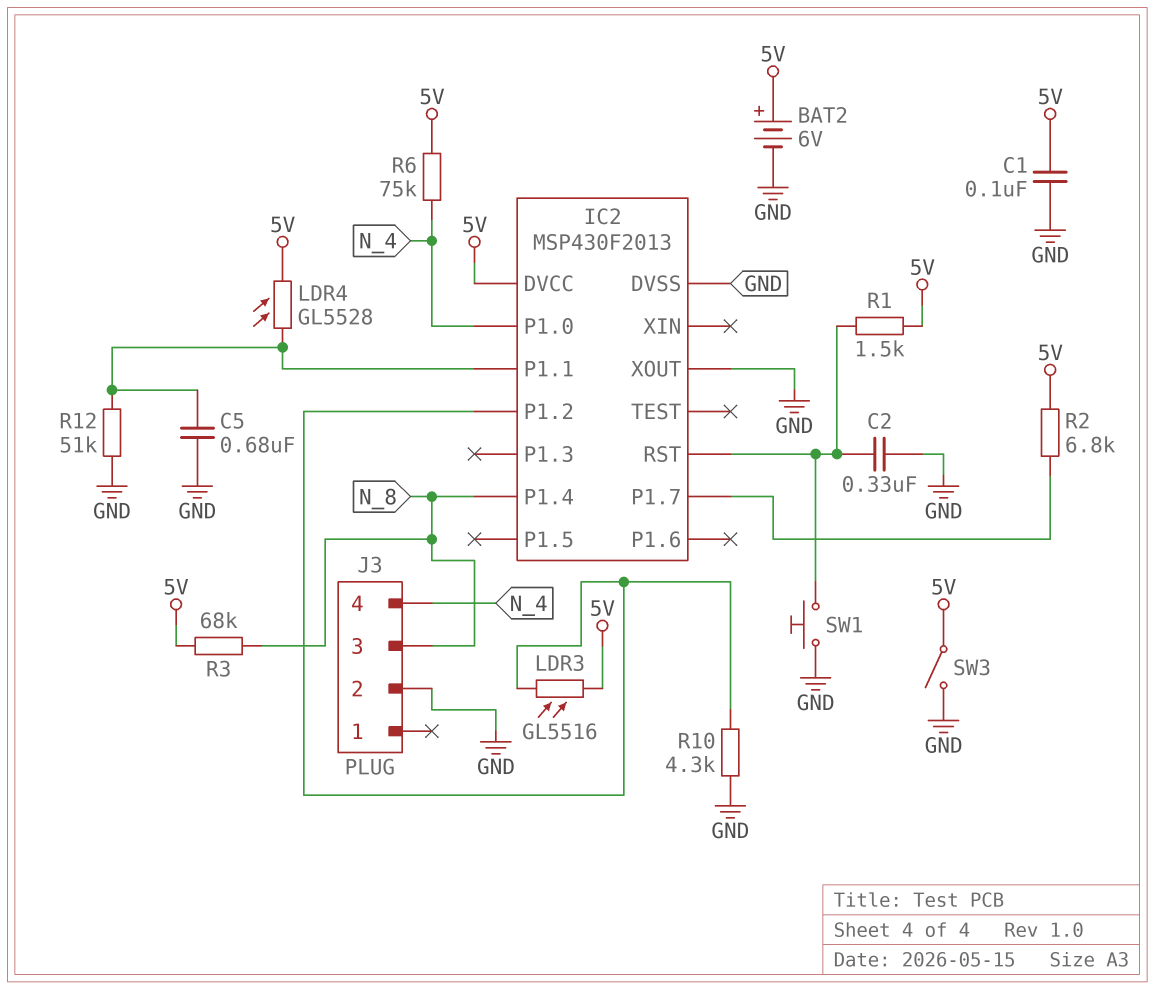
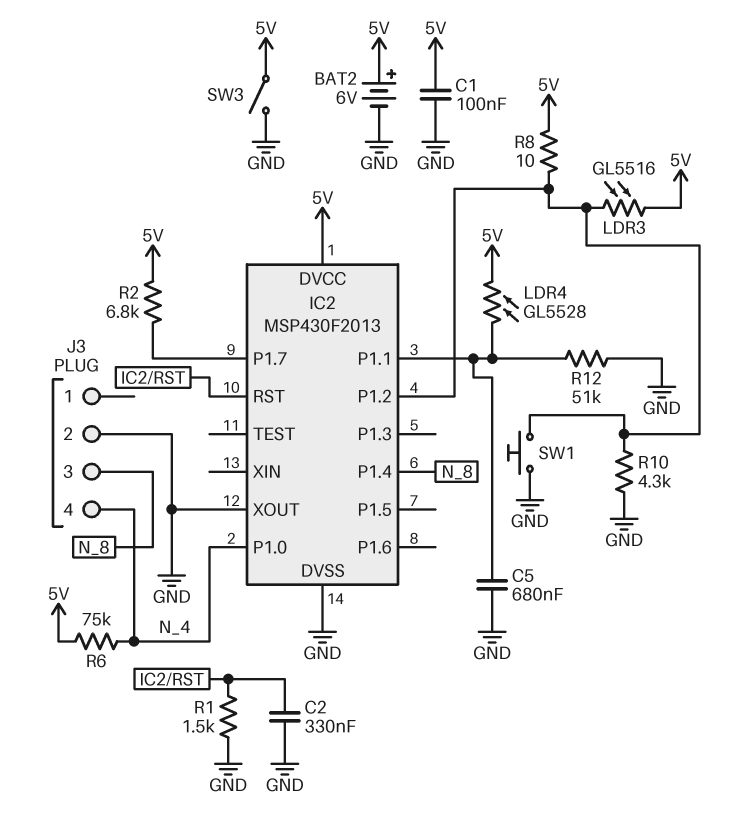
R1: 1.5k (5V, IC2/RST) -> 1.5k (GND, IC2/RST)
R3: 68k (5V, N_8) -> none
R8: none -> 10 (5V, IC2/P1.2)
SW1: button (GND, IC2/RST) -> button (GND, IC2/P1.2)

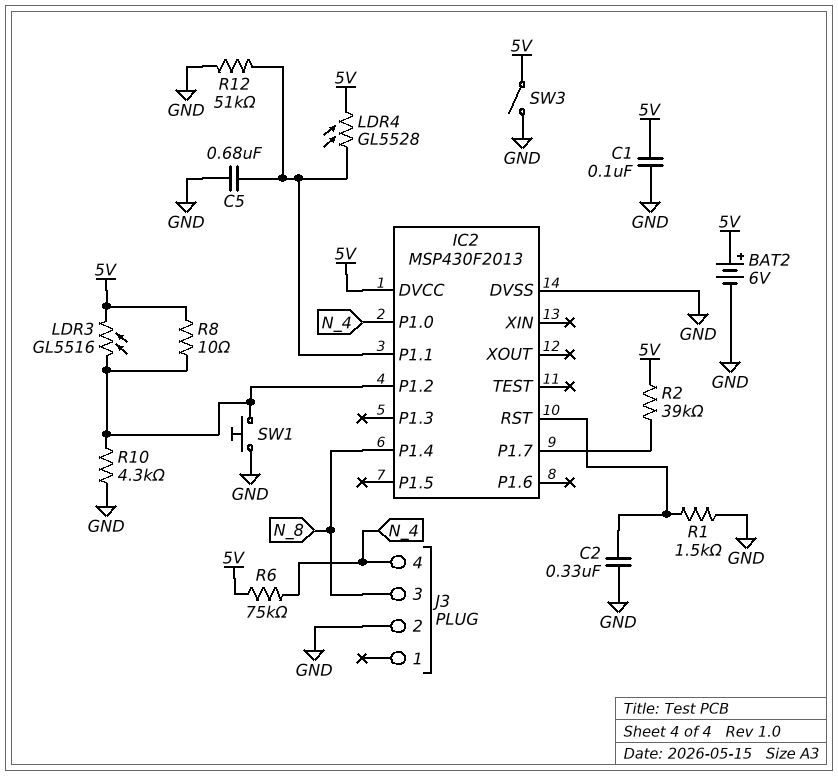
IC2 pin XOUT: GND -> none
R2: 6.8k (5V, IC2/P1.7) -> 39k (5V, IC2/P1.7)

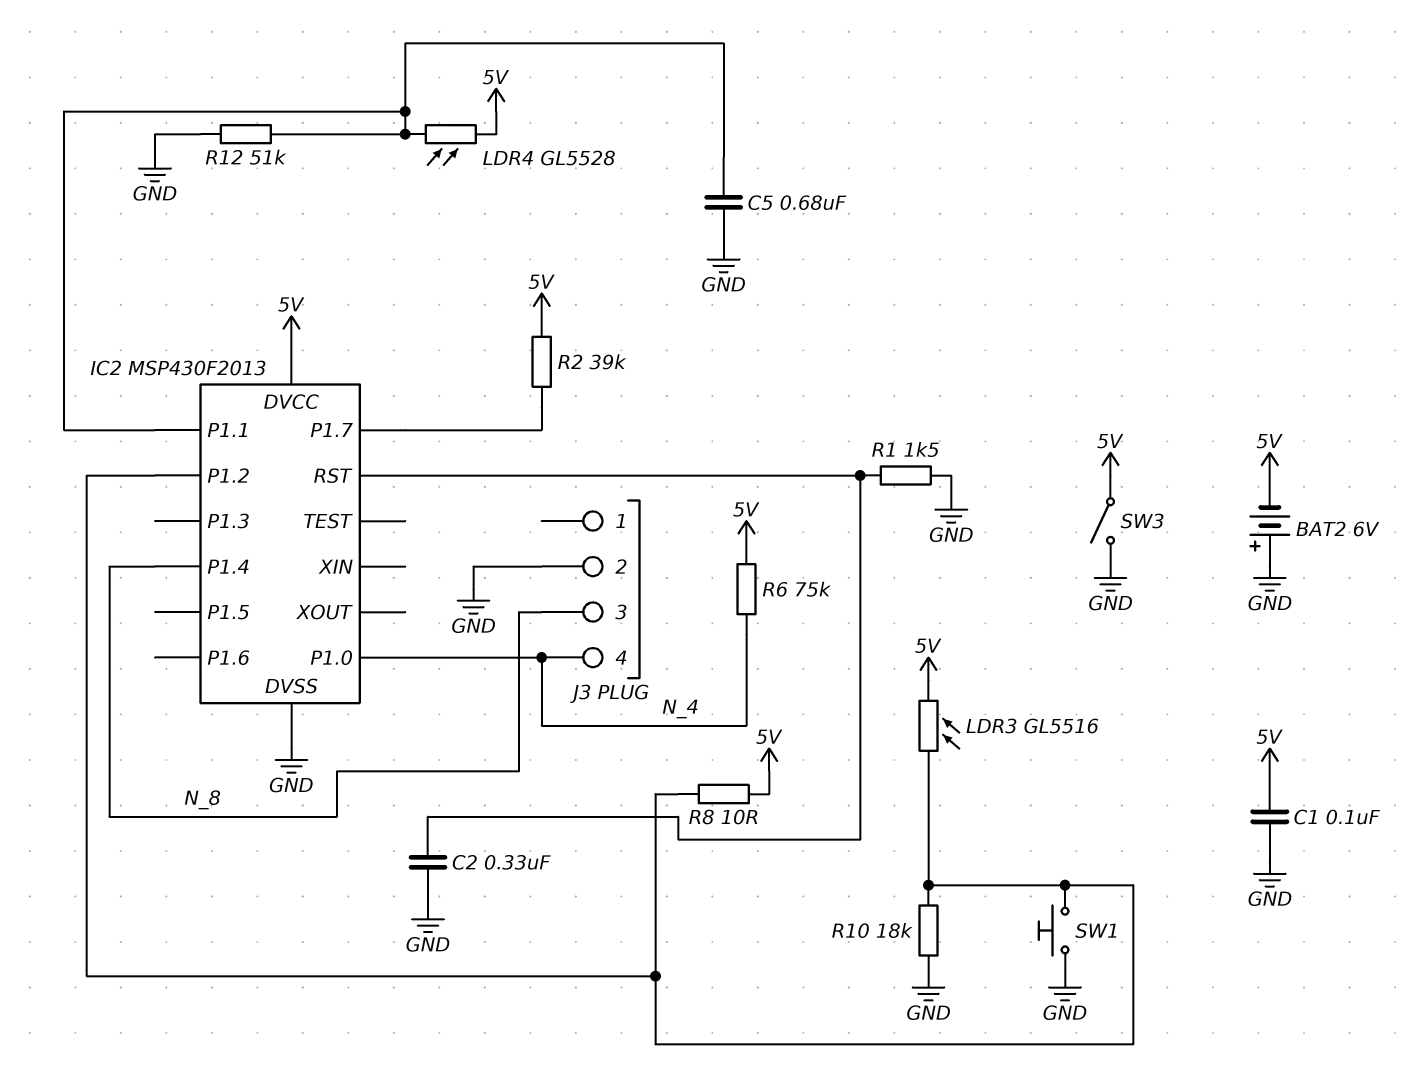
BAT2: 6V (plus 5V, minus GND) -> 6V (plus GND, minus 5V)
R10: 4.3k (GND, IC2/P1.2) -> 18k (GND, IC2/P1.2)

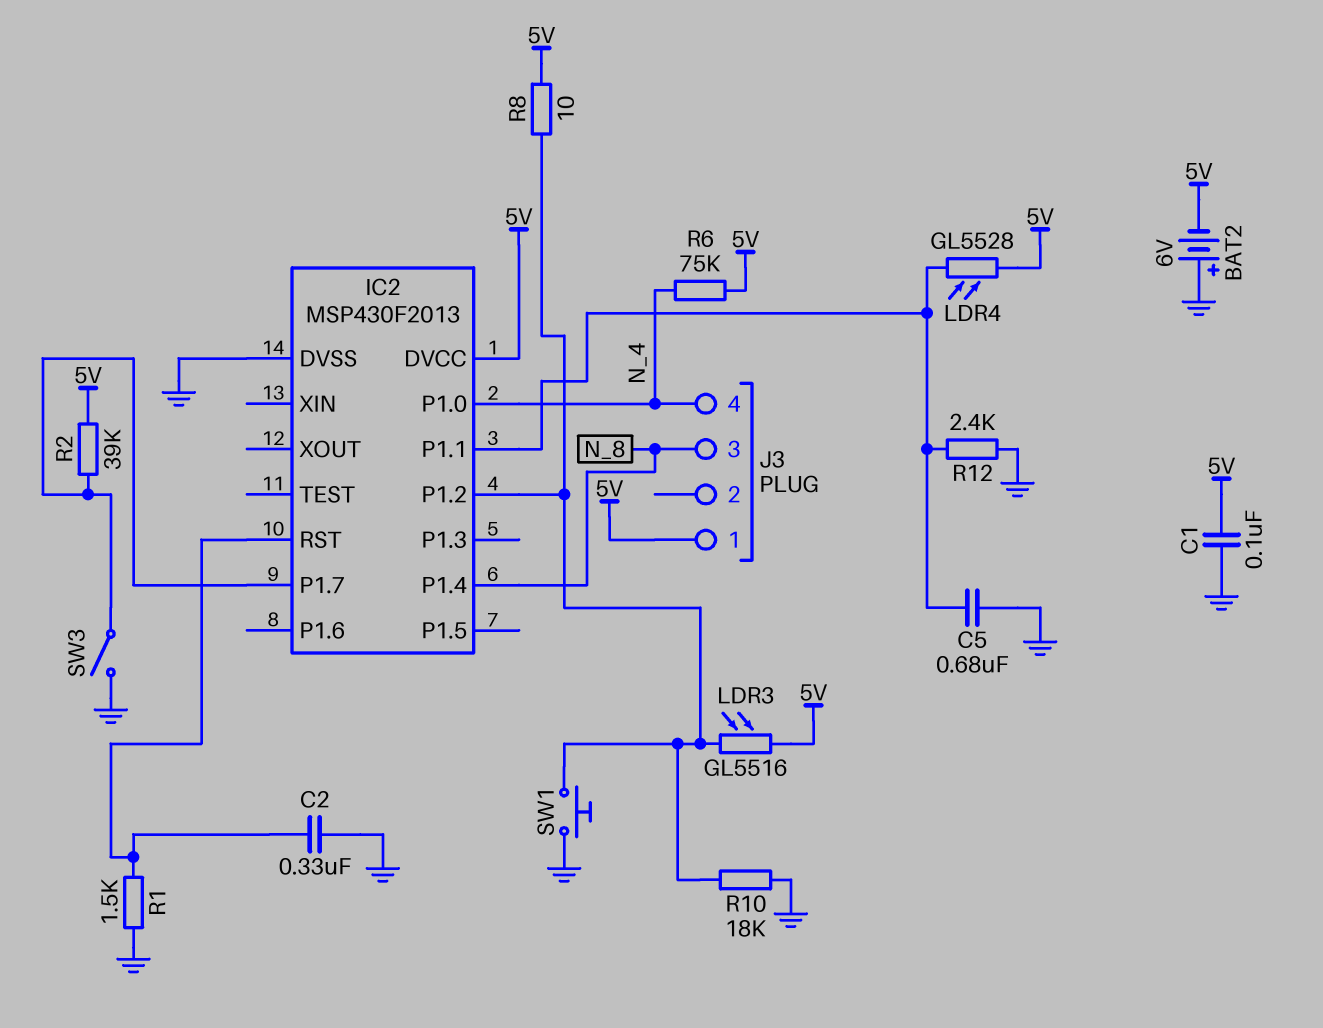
J3 pin 1: none -> 5V
J3 pin 2: GND -> none
R12: 51k (GND, IC2/P1.1) -> 2.4k (GND, IC2/P1.1)
SW3: switch (5V, GND) -> switch (GND, IC2/P1.7)

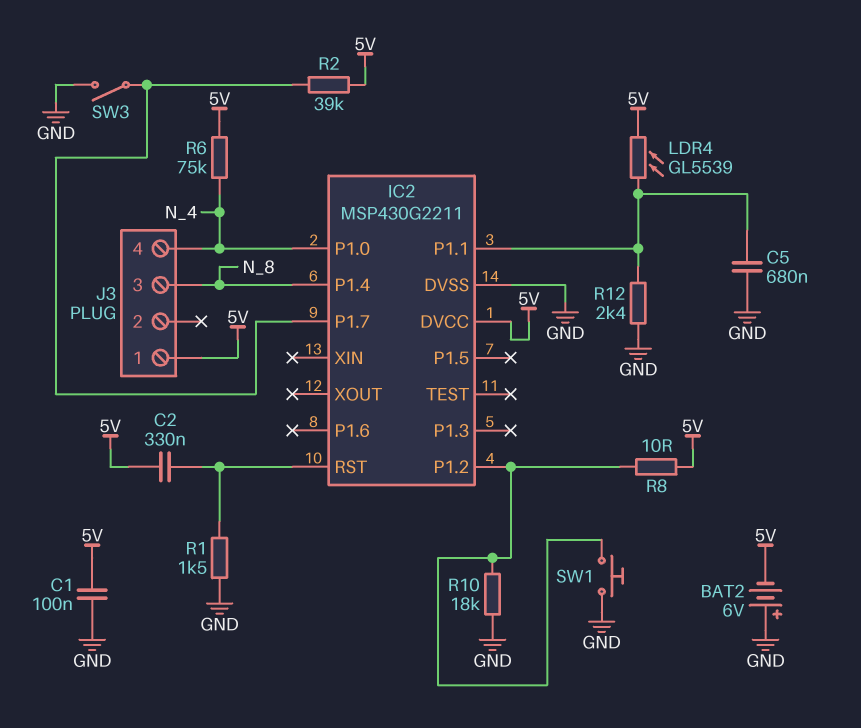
C2: 330nF (GND, IC2/RST) -> 330nF (5V, IC2/RST)
IC2: MSP430F2013 -> MSP430G2211
LDR3: GL5516 (5V, IC2/P1.2) -> none
LDR4: GL5528 (5V, IC2/P1.1) -> GL5539 (5V, IC2/P1.1)

